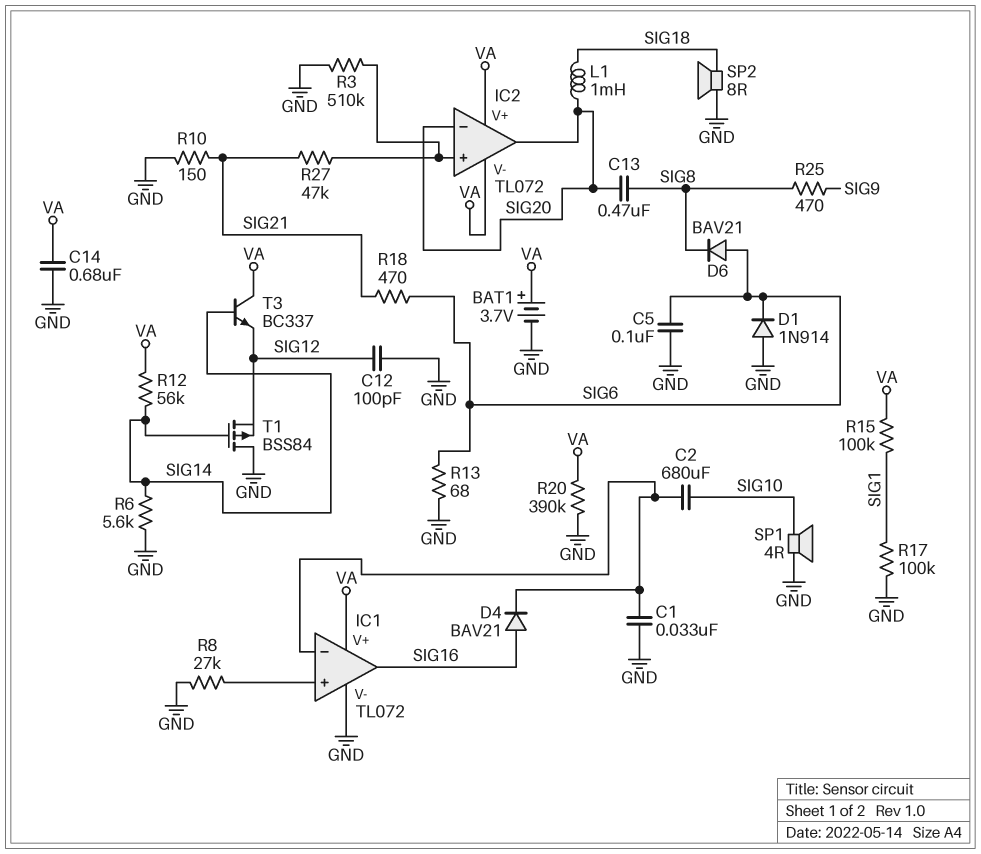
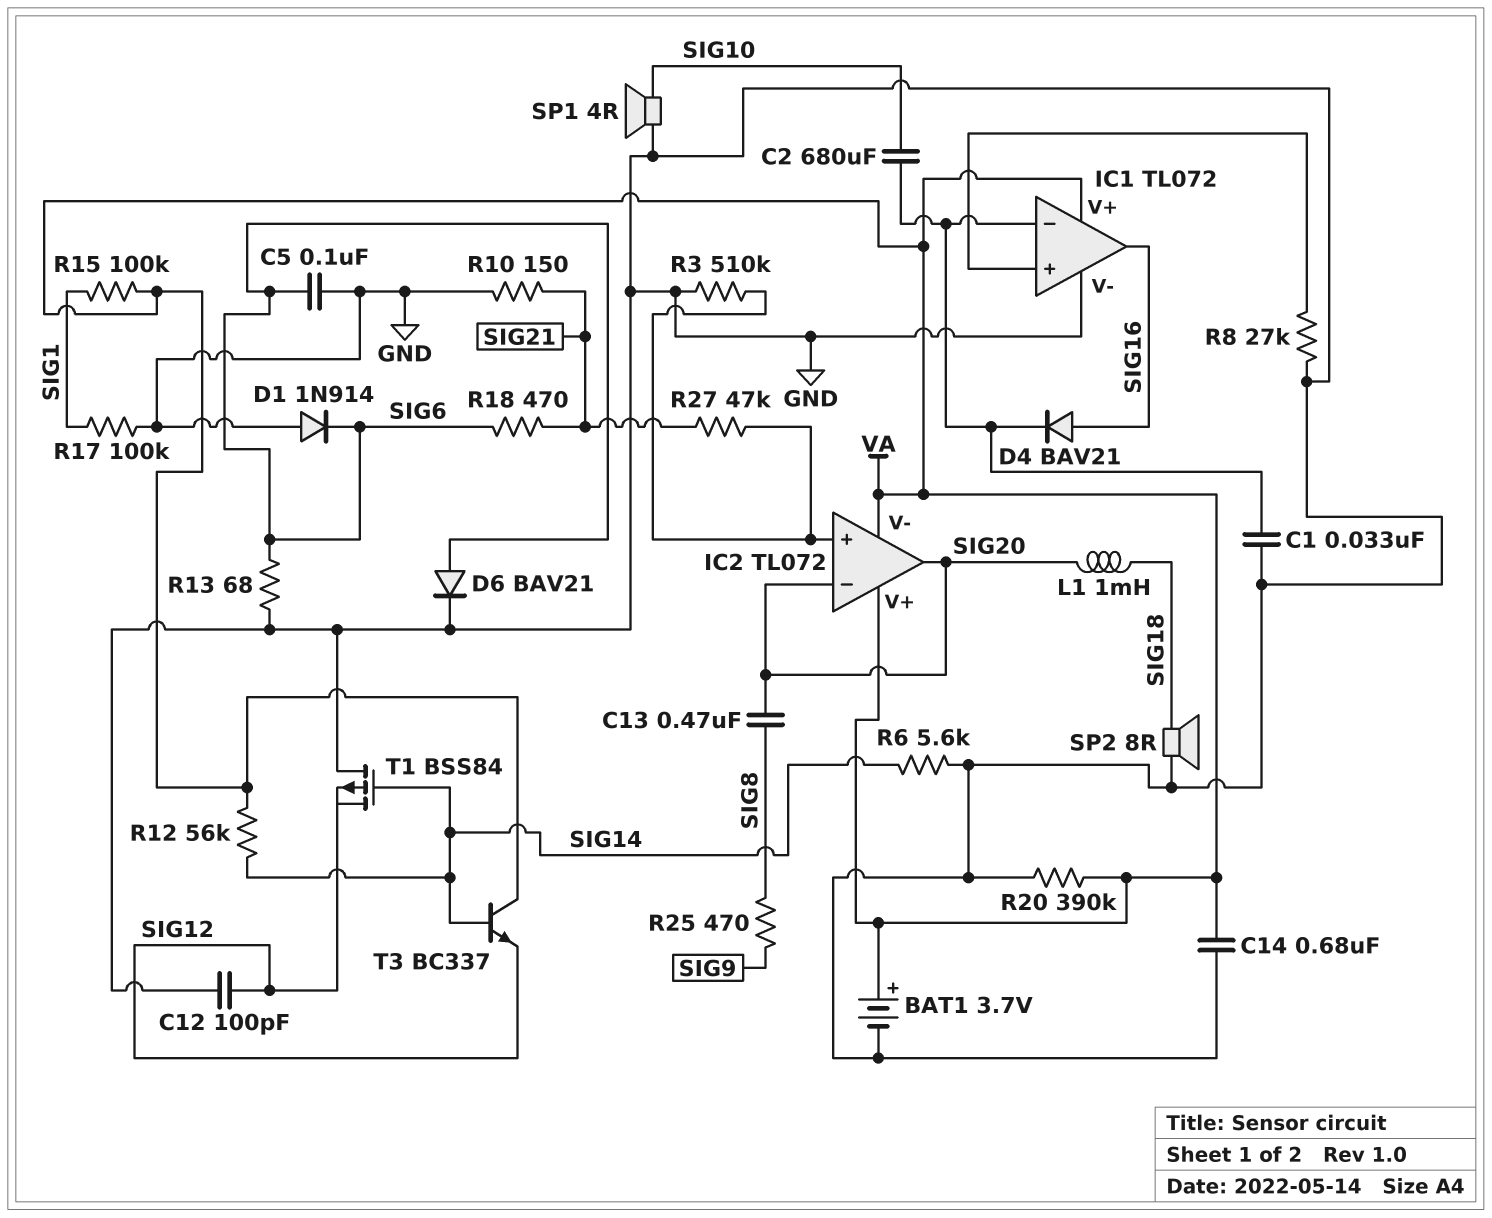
D6: diode BAV21 (A SIG6, K SIG8) -> diode BAV21 (A SIG6, K GND)

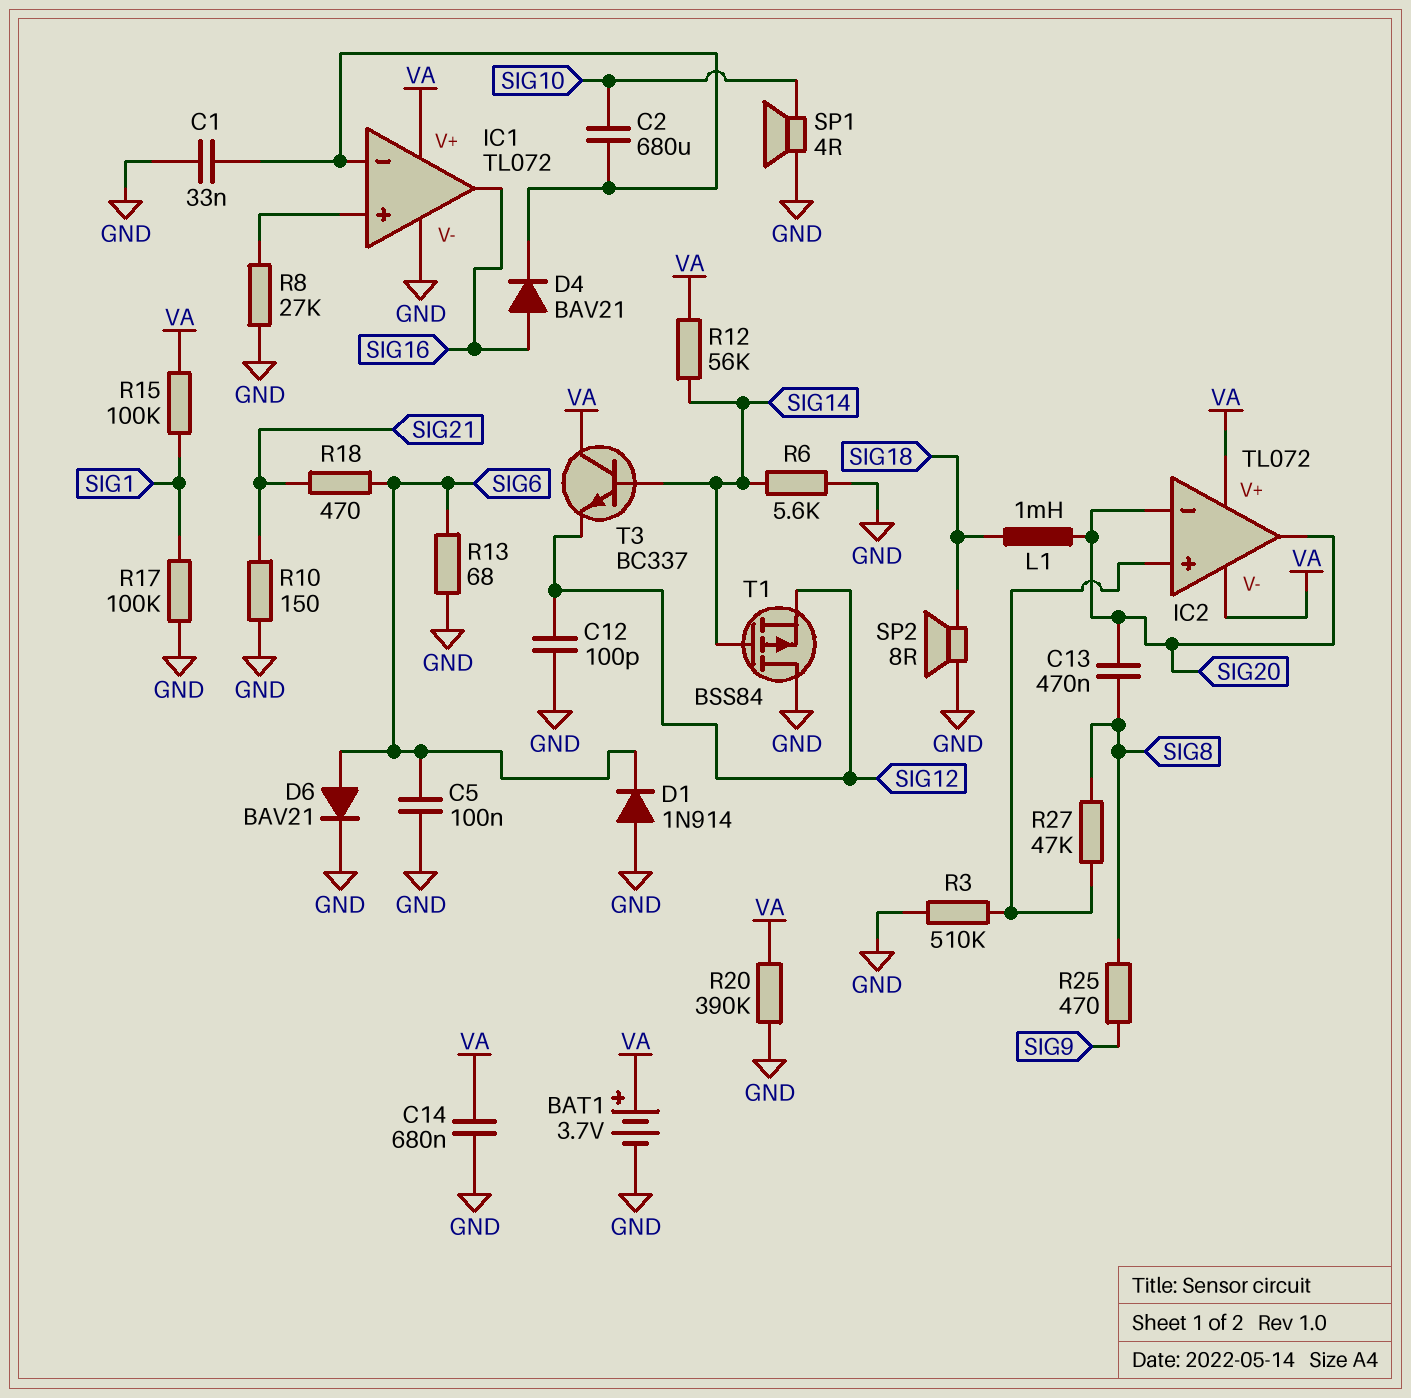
R27: 47k (IC2/in+, SIG21) -> 47k (IC2/in+, SIG8)

